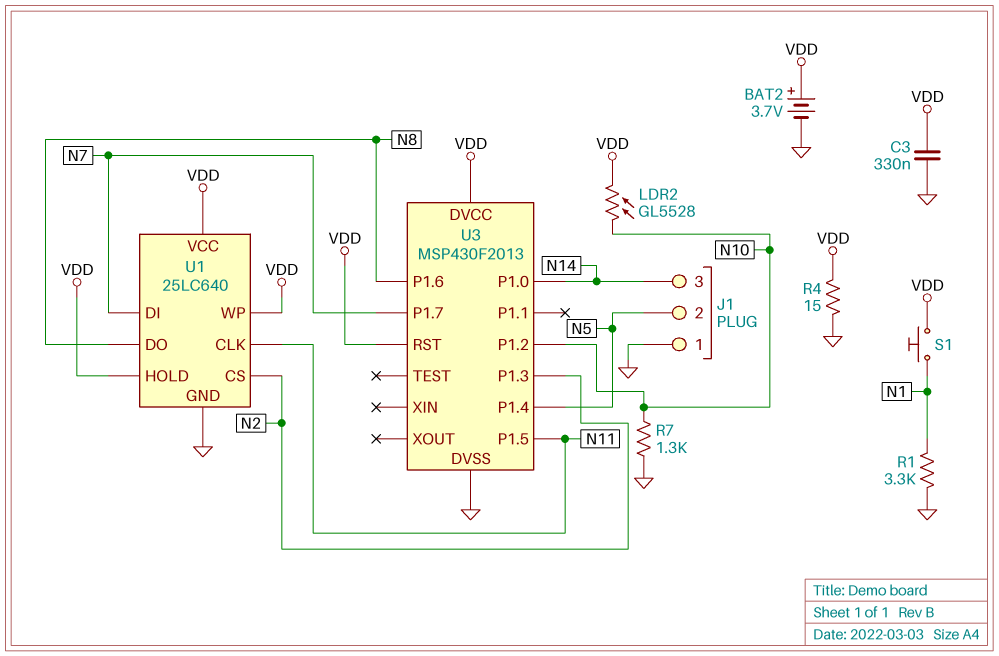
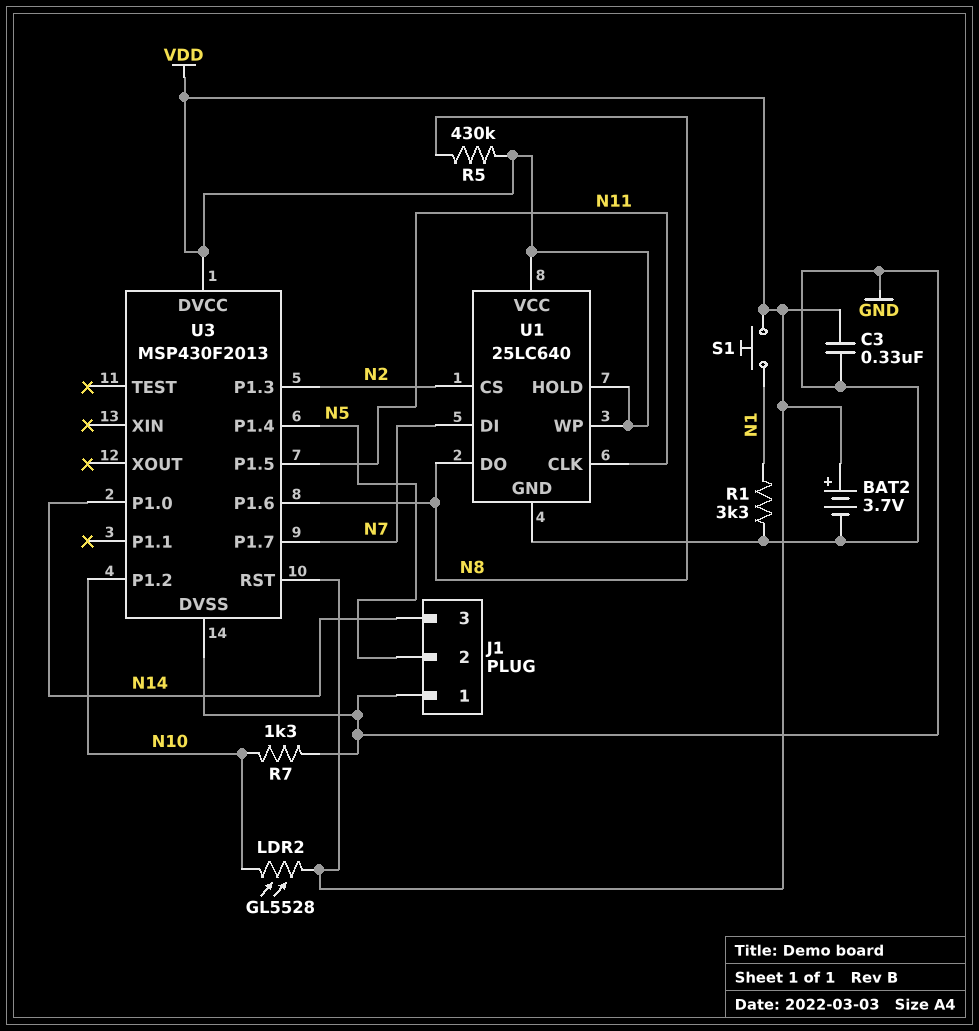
R4: 15 (GND, VDD) -> none
R5: none -> 430k (N8, VDD)

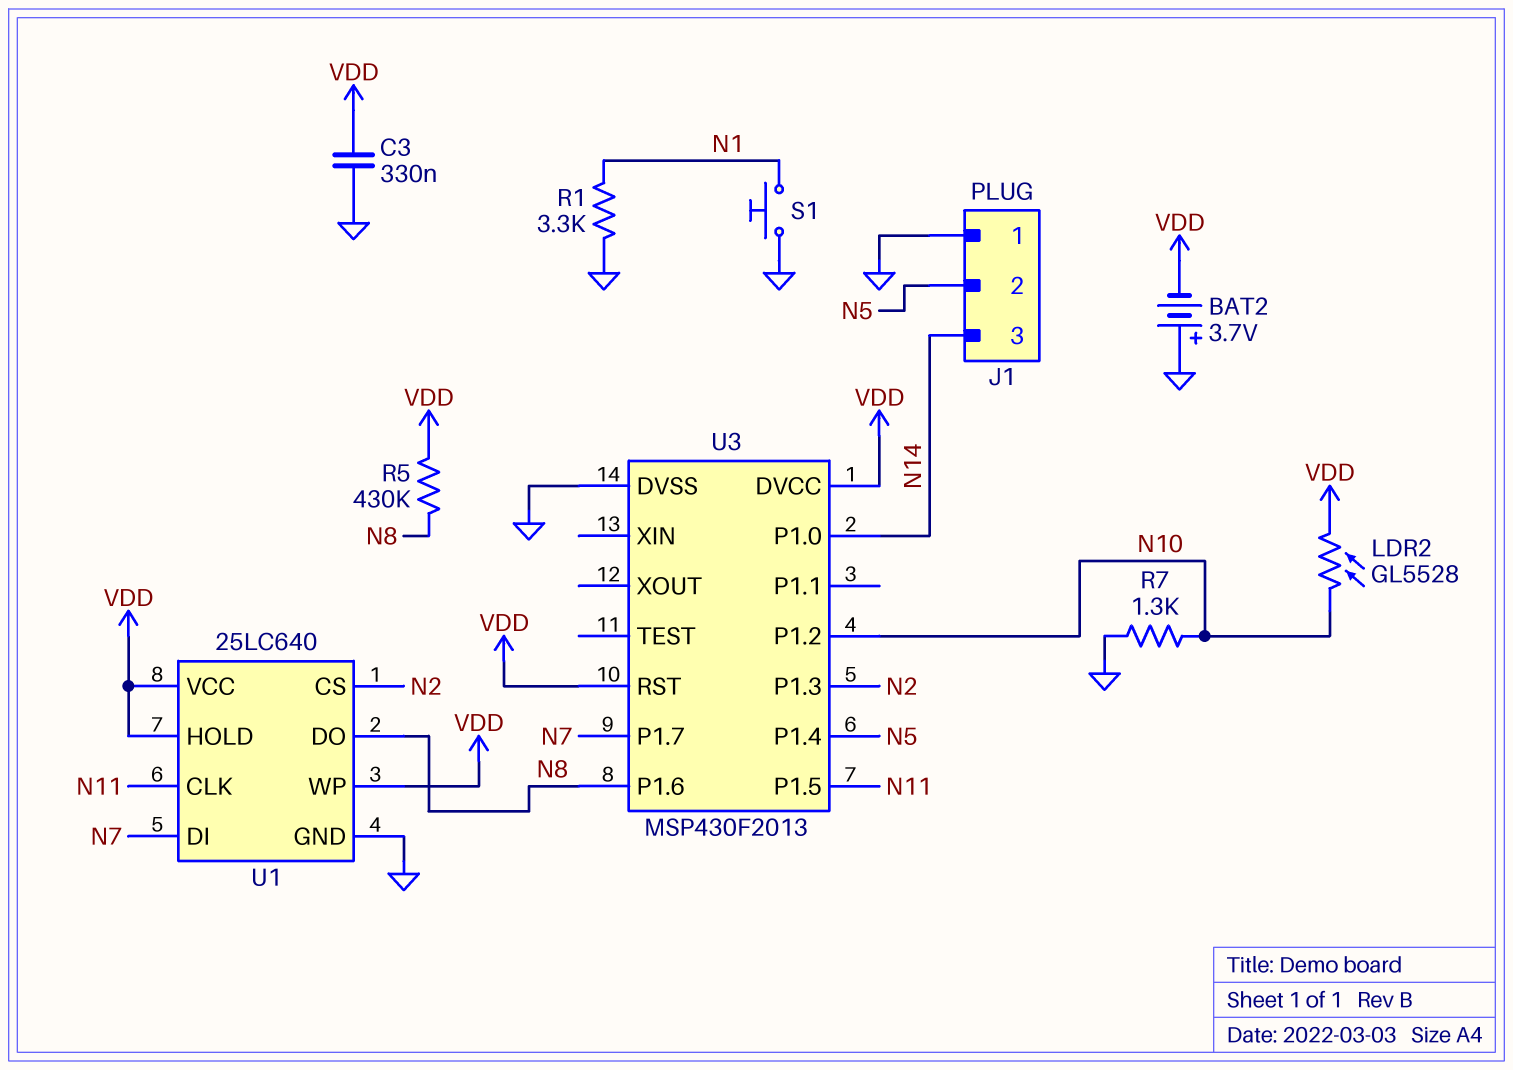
BAT2: 3.7V (plus VDD, minus GND) -> 3.7V (plus GND, minus VDD)
S1: button (N1, VDD) -> button (GND, N1)

